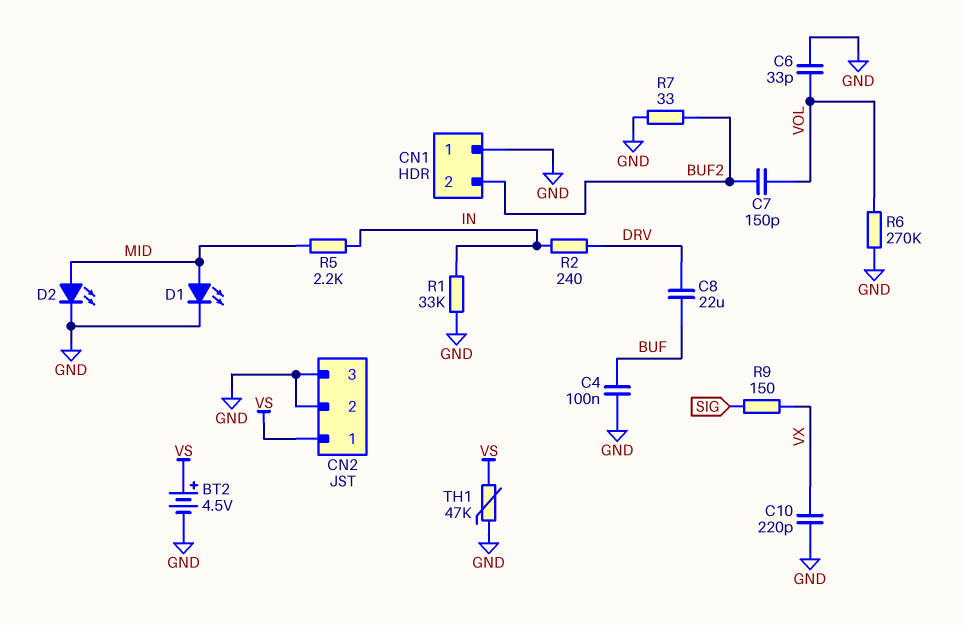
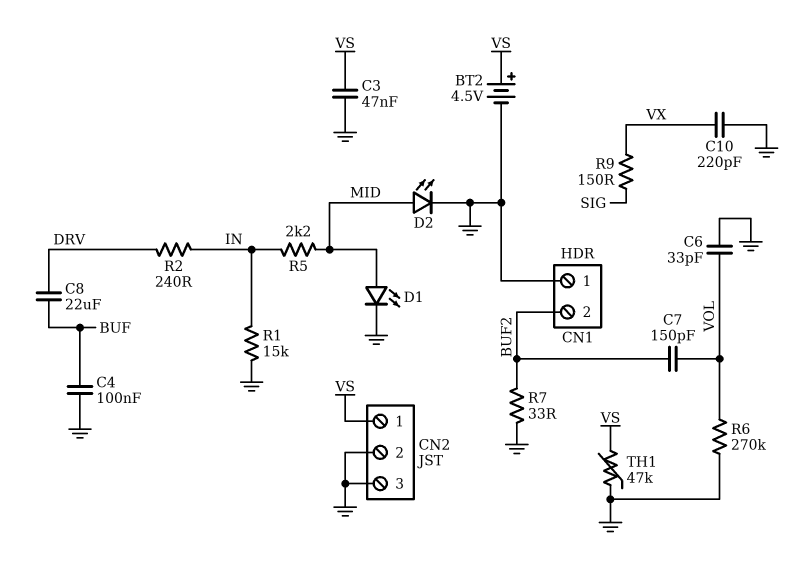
C3: none -> 47nF (GND, VS)
R1: 33k (GND, IN) -> 15k (GND, IN)

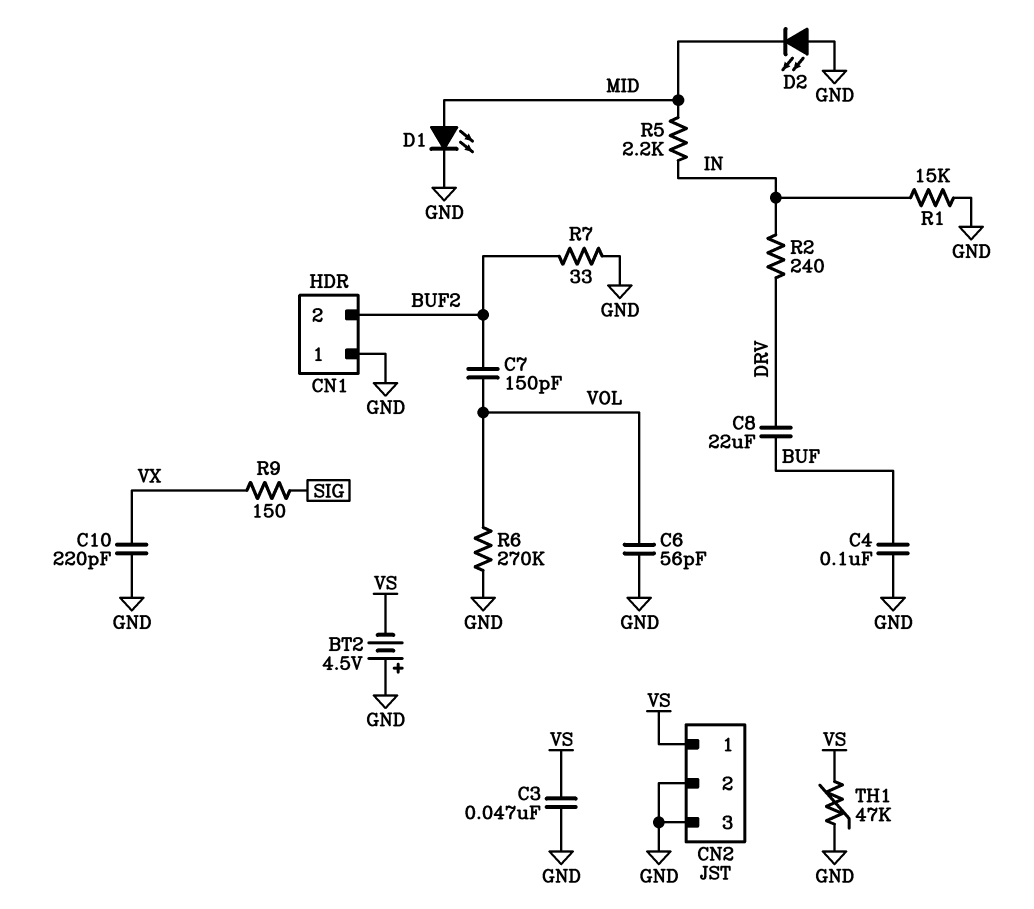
BT2: 4.5V (plus VS, minus GND) -> 4.5V (plus GND, minus VS)
C6: 33pF (GND, VOL) -> 56pF (GND, VOL)
D2: LED (A MID, K GND) -> LED (A GND, K MID)

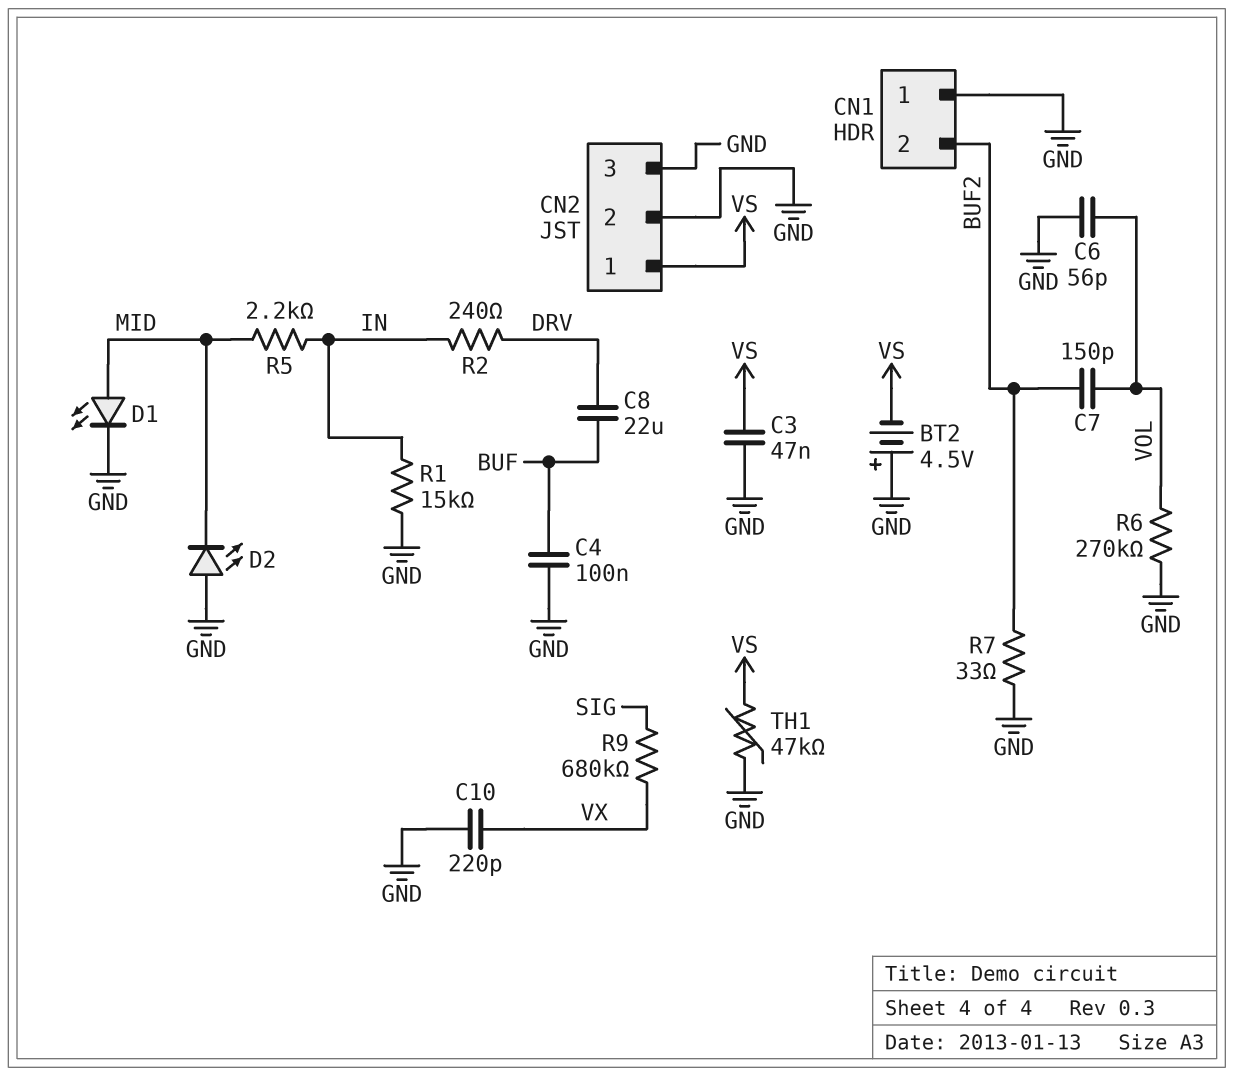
R9: 150 (SIG, VX) -> 680k (SIG, VX)

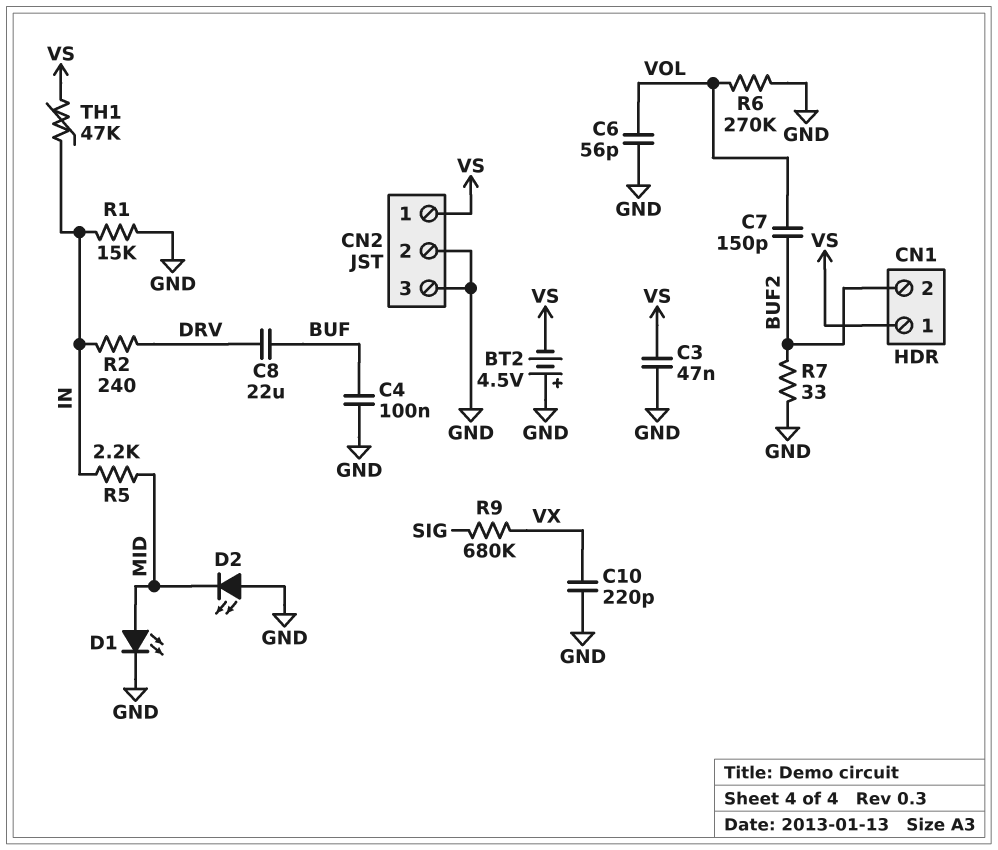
CN1 pin 1: GND -> VS
TH1: 47k (GND, VS) -> 47k (IN, VS)

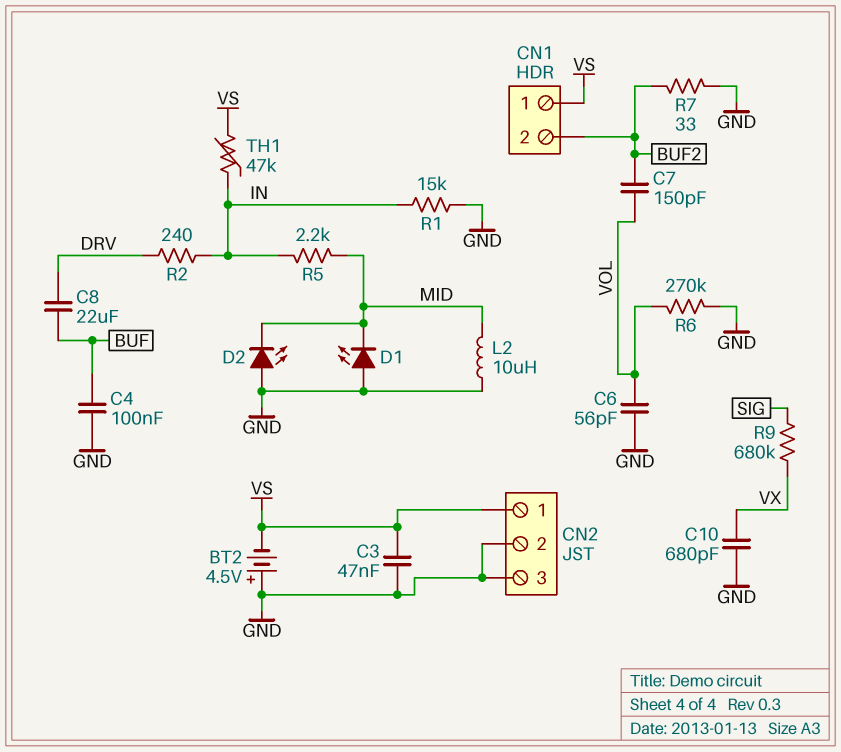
C10: 220pF (GND, VX) -> 680pF (GND, VX)
D1: LED (A MID, K GND) -> LED (A GND, K MID)
L2: none -> 10uH (GND, MID)

